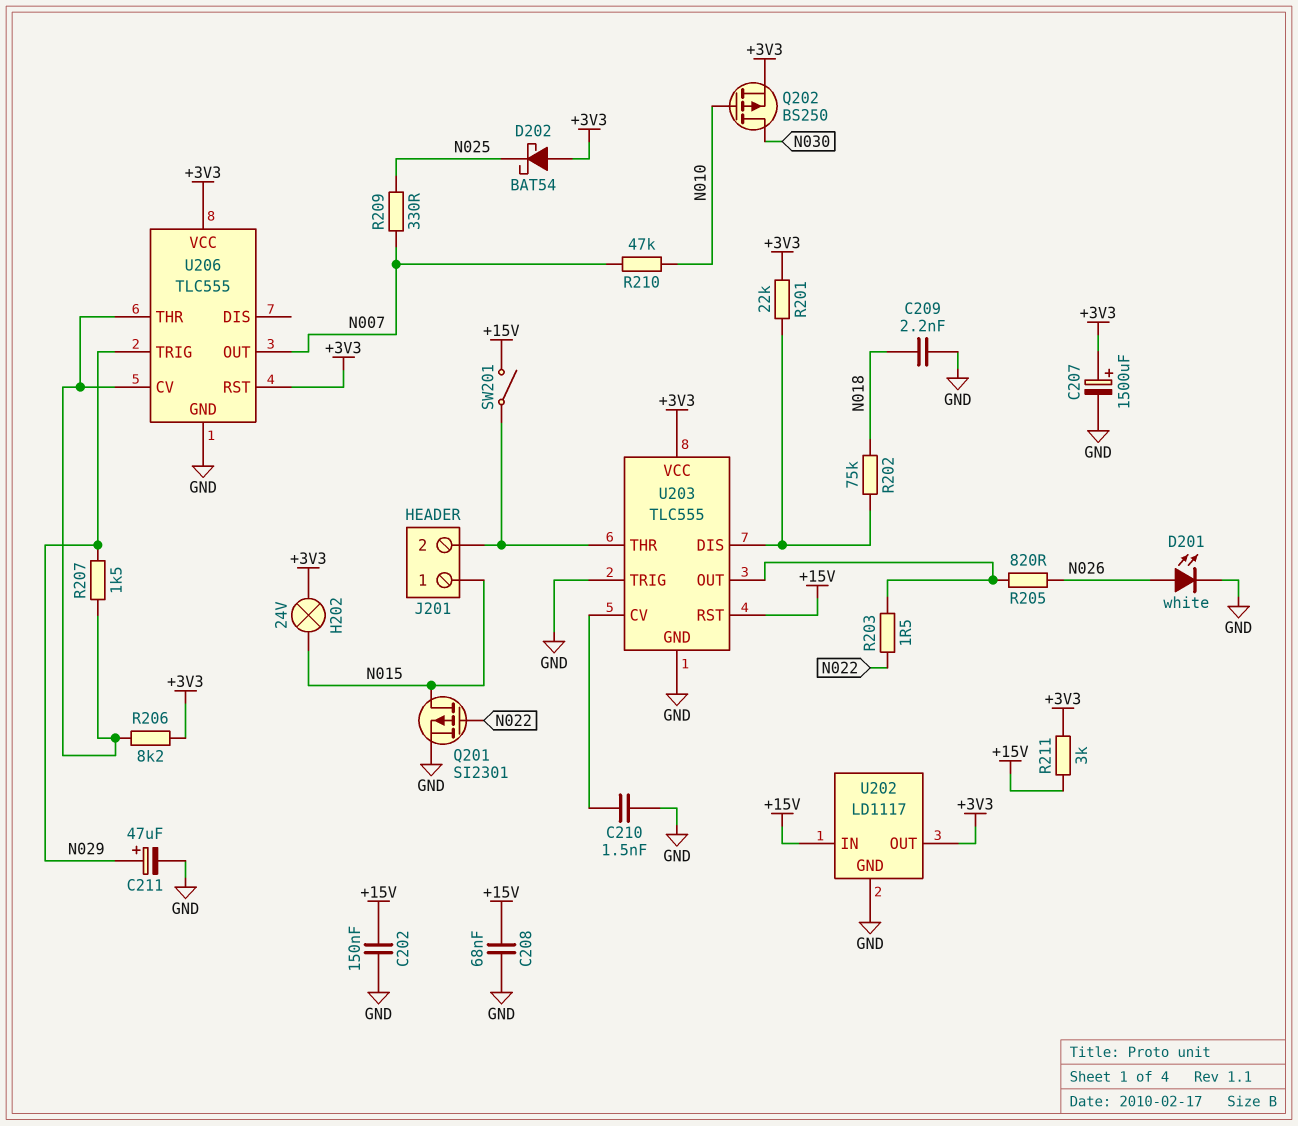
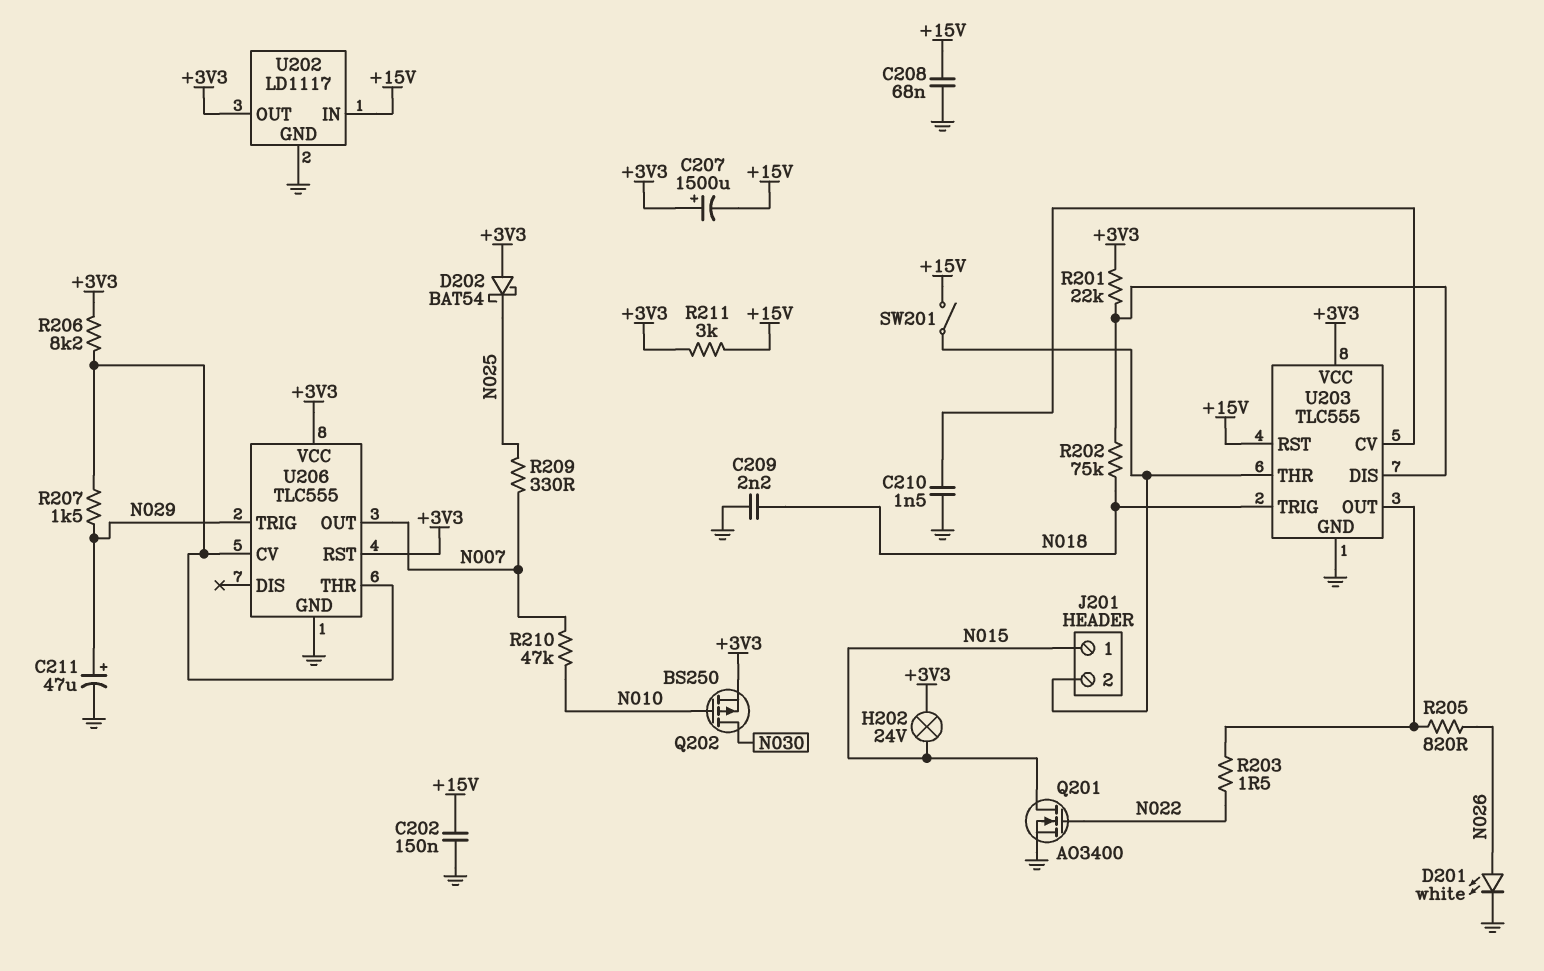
C207: 1500uF (plus +3V3, minus GND) -> 1500uF (plus +3V3, minus +15V)
Q201: PMOS SI2301 (G N022, D N015, S GND) -> NMOS AO3400 (G N022, D N015, S GND)
U203 pin TRIG: GND -> N018

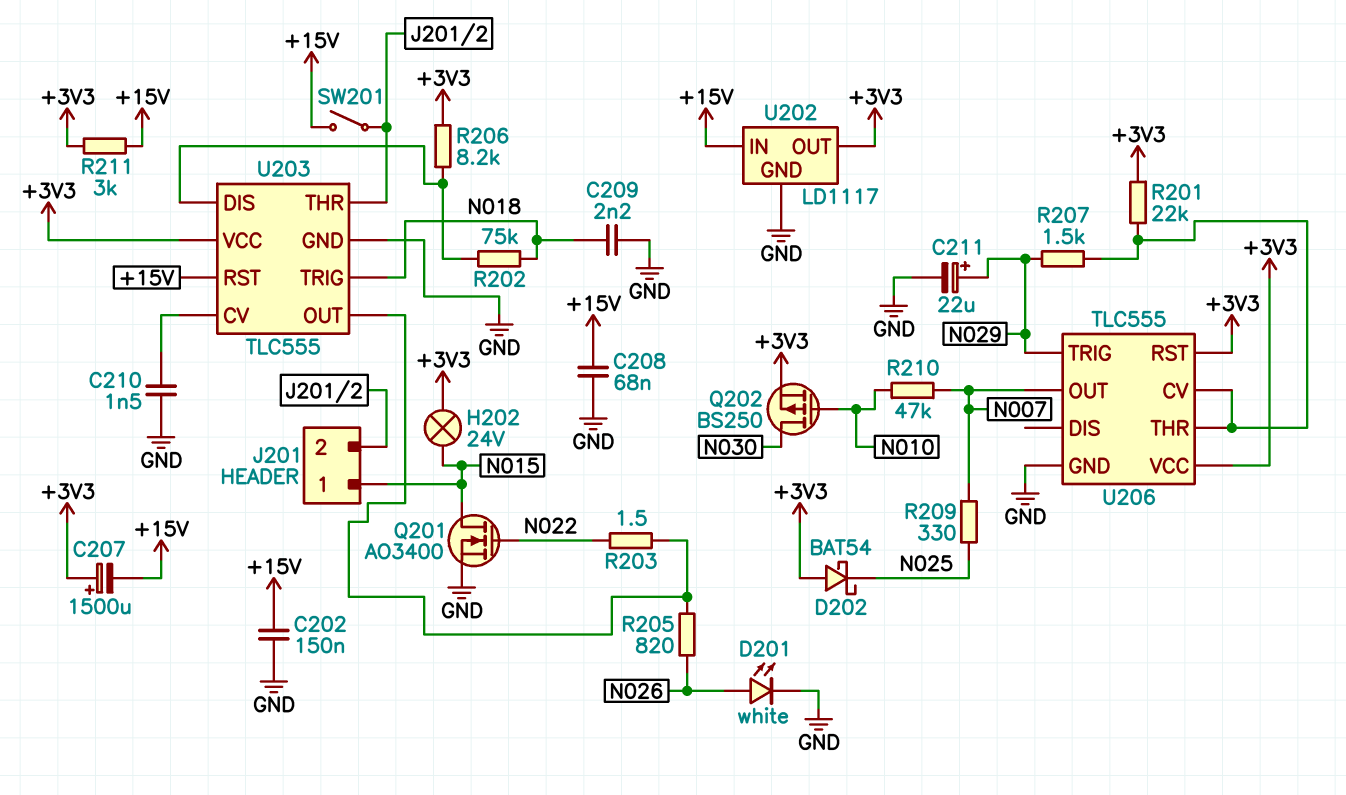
C211: 47uF (plus N029, minus GND) -> 22uF (plus N029, minus GND)
R201: 22k (+3V3, U203/DIS) -> 22k (+3V3, U206/CV)
R206: 8.2k (+3V3, U206/CV) -> 8.2k (+3V3, U203/DIS)

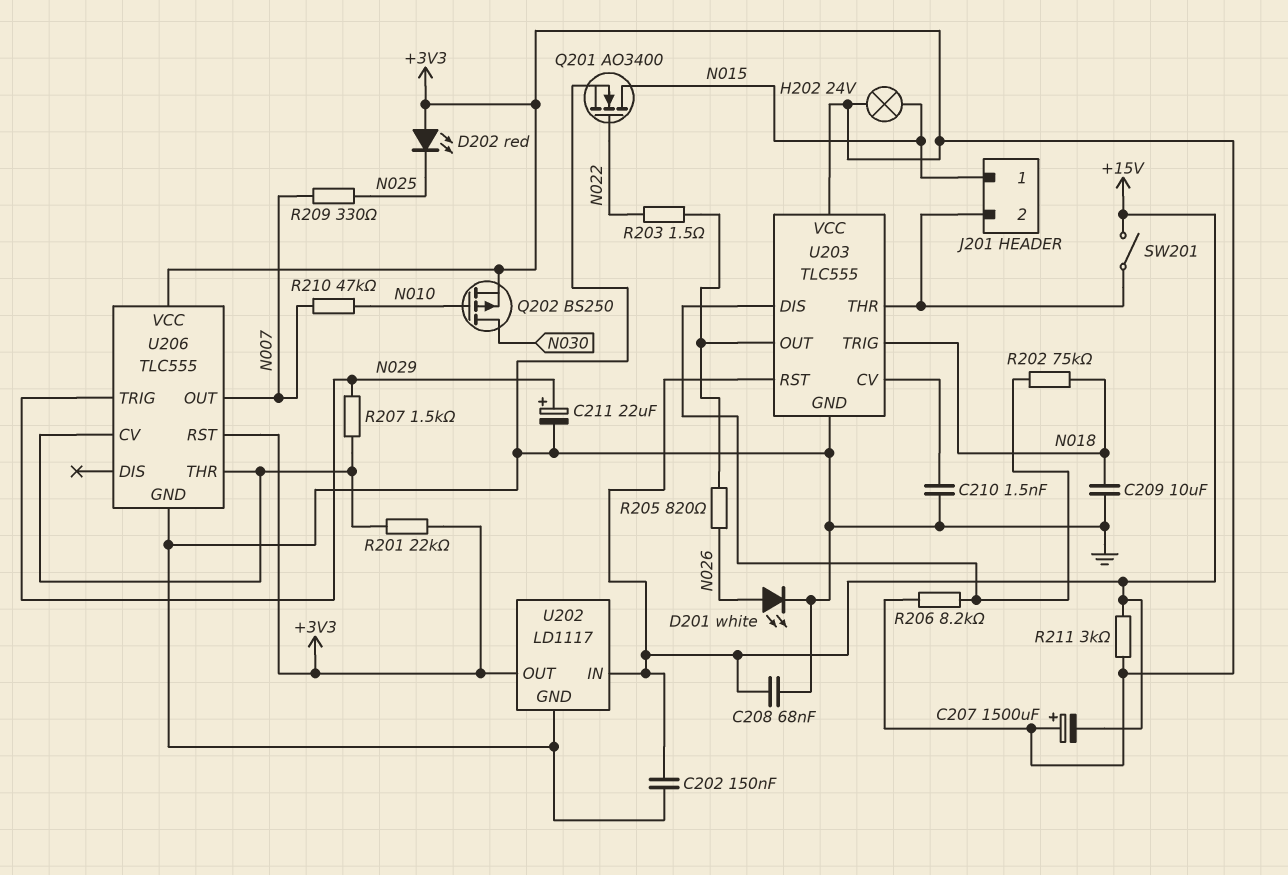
C209: 2.2nF (GND, N018) -> 10uF (GND, N018)
D202: schottky BAT54 (A +3V3, K N025) -> LED red (A +3V3, K N025)

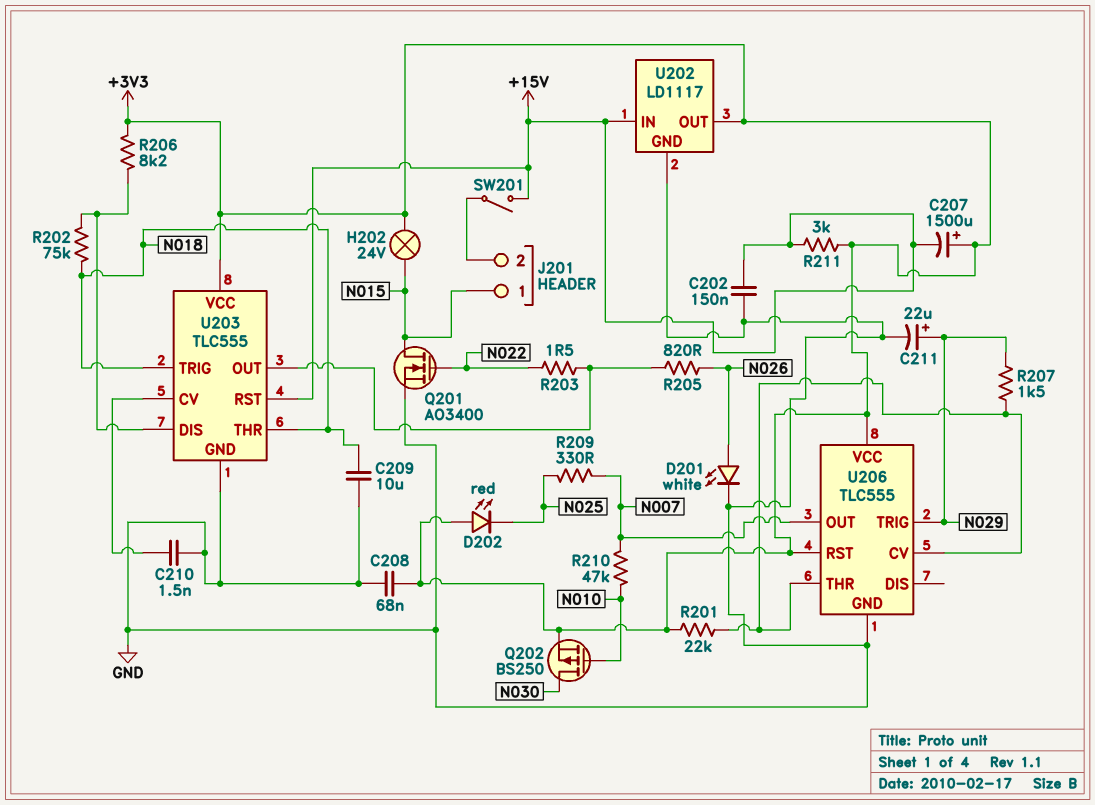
C208: 68nF (+15V, GND) -> 68nF (+3V3, GND)
U203 pin THR: J201/2 -> N018

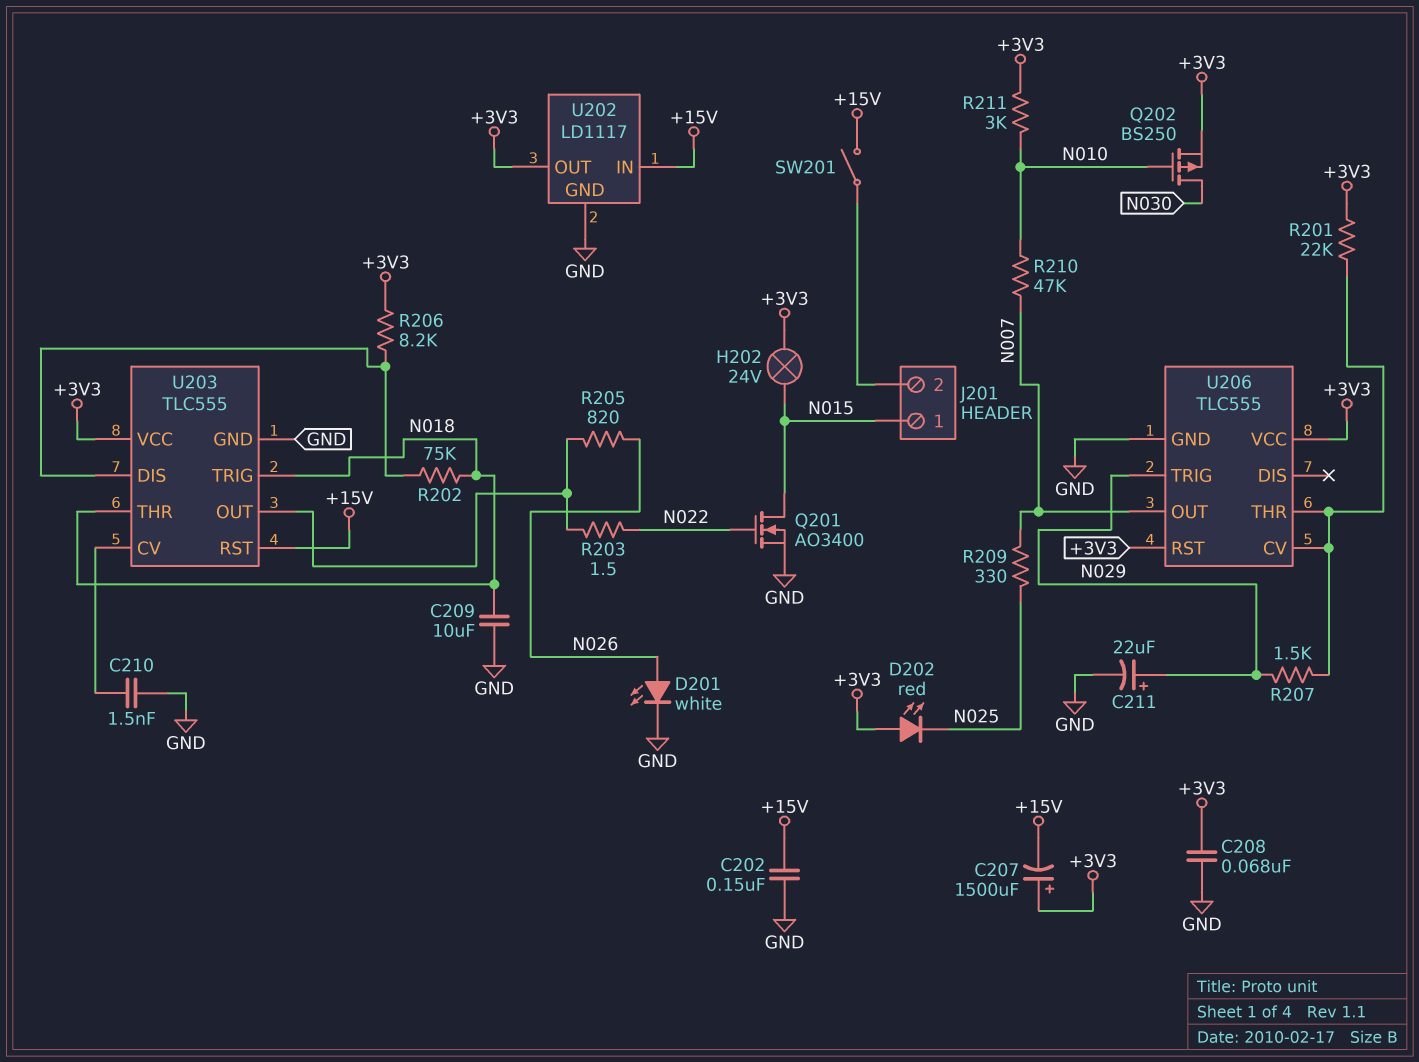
R211: 3k (+3V3, +15V) -> 3k (+3V3, N010)

